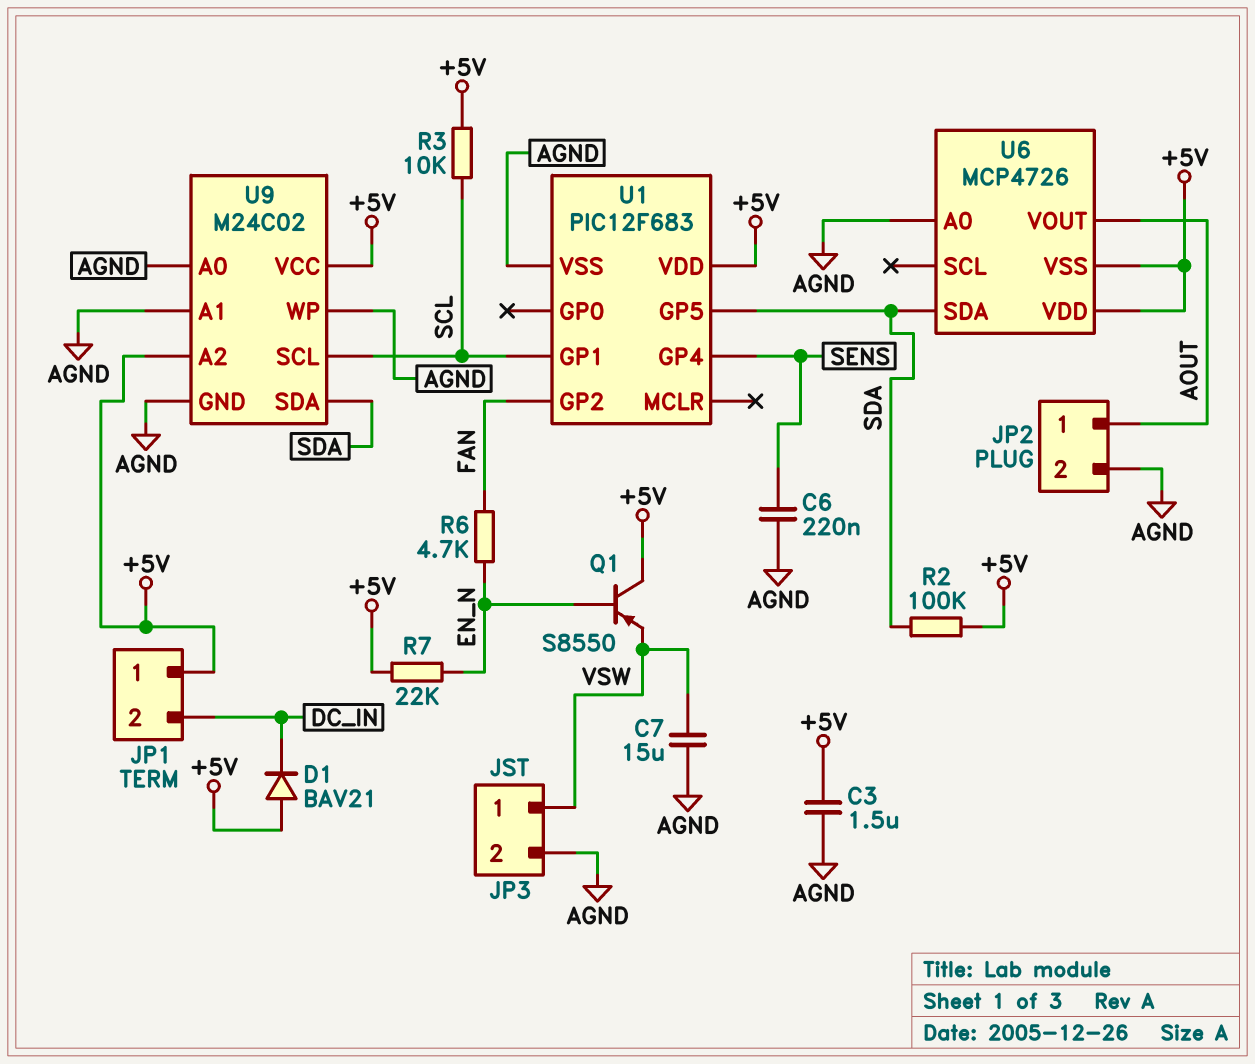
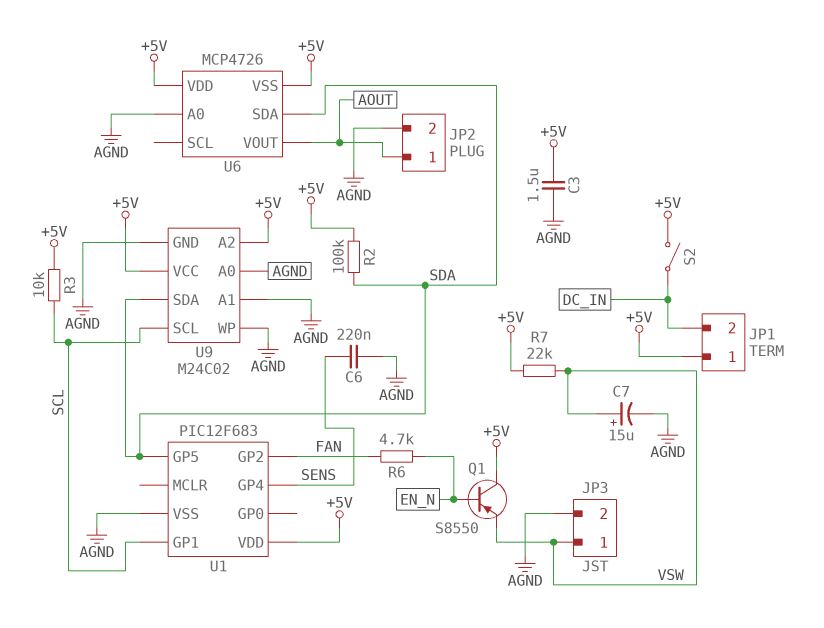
C7: 15uF (AGND, VSW) -> 15uF (plus VSW, minus AGND)
D1: diode BAV21 (A +5V, K DC_IN) -> none
R7: 22k (+5V, EN_N) -> 22k (+5V, VSW)
S2: none -> switch (+5V, DC_IN)

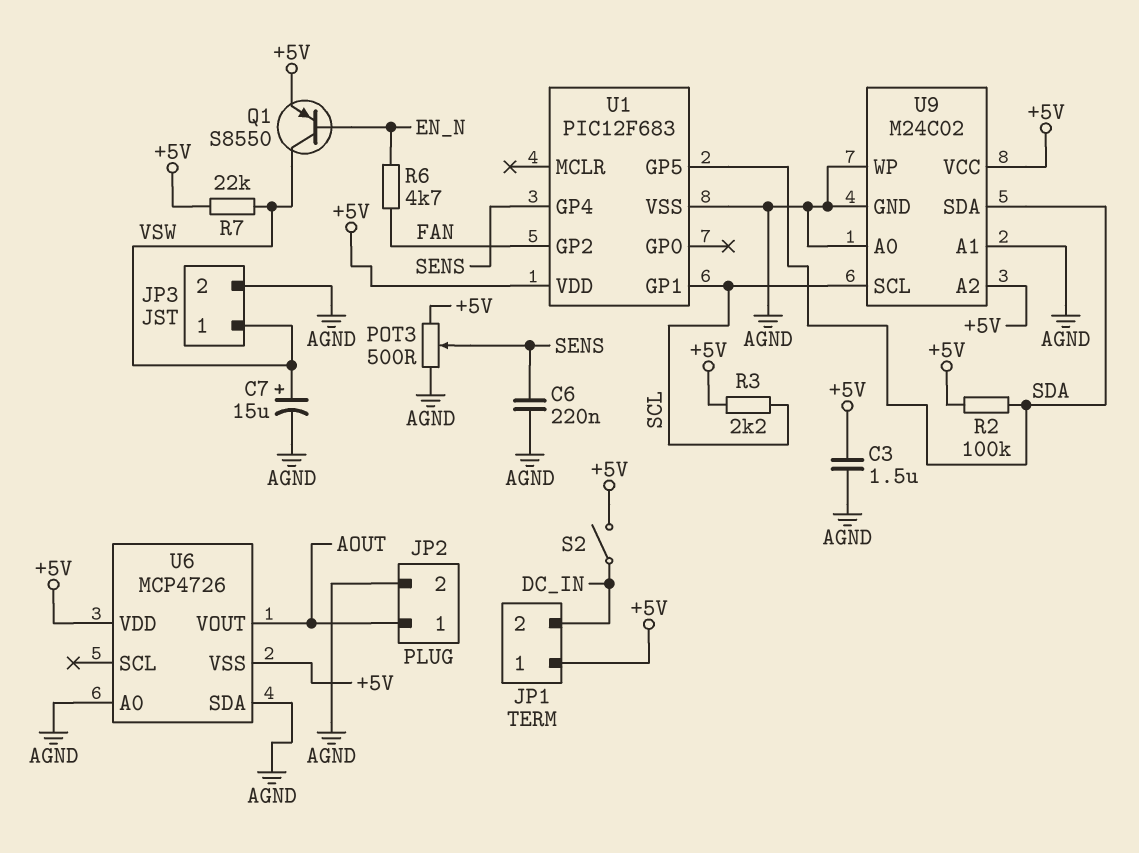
POT3: none -> 500 (+5V, AGND, wiper SENS)
Q1: PNP S8550 (B EN_N, C +5V, E VSW) -> PNP S8550 (B EN_N, C VSW, E +5V)
R3: 10k (+5V, SCL) -> 2.2k (+5V, SCL)
U6 pin SDA: SDA -> AGND

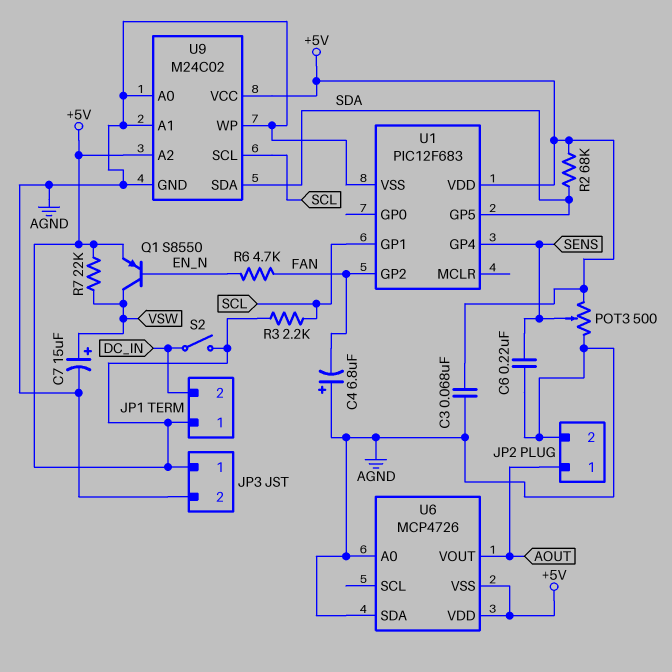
C3: 1.5uF (+5V, AGND) -> 68nF (+5V, AGND)
C4: none -> 6.8uF (plus AGND, minus FAN)
JP3 pin 1: VSW -> +5V
R2: 100k (+5V, SDA) -> 68k (+5V, SDA)

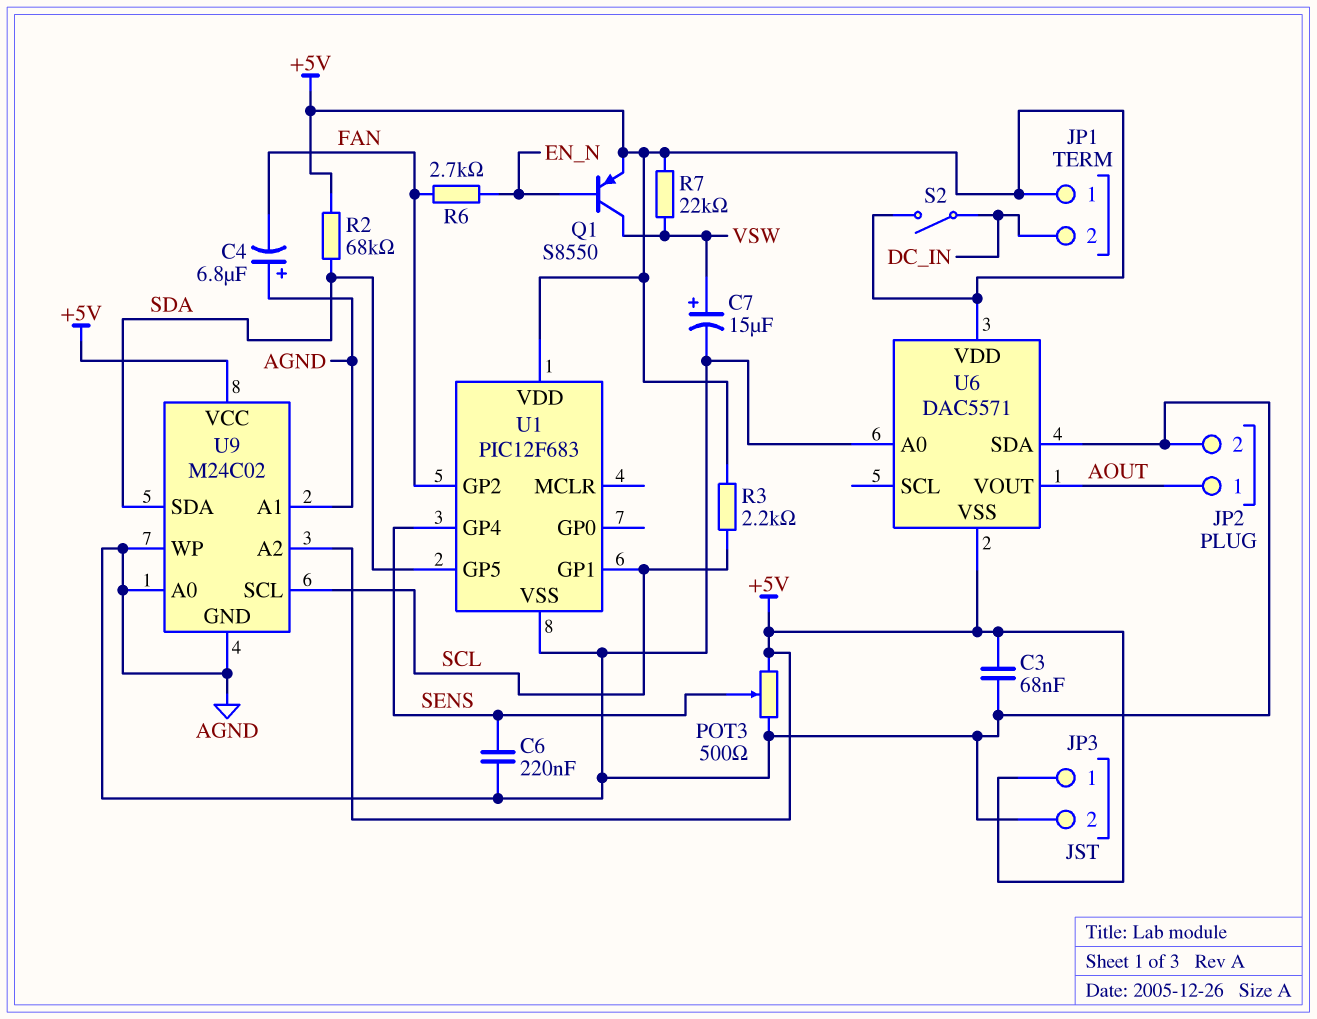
R6: 4.7k (EN_N, FAN) -> 2.7k (EN_N, FAN)
U6: MCP4726 -> DAC5571

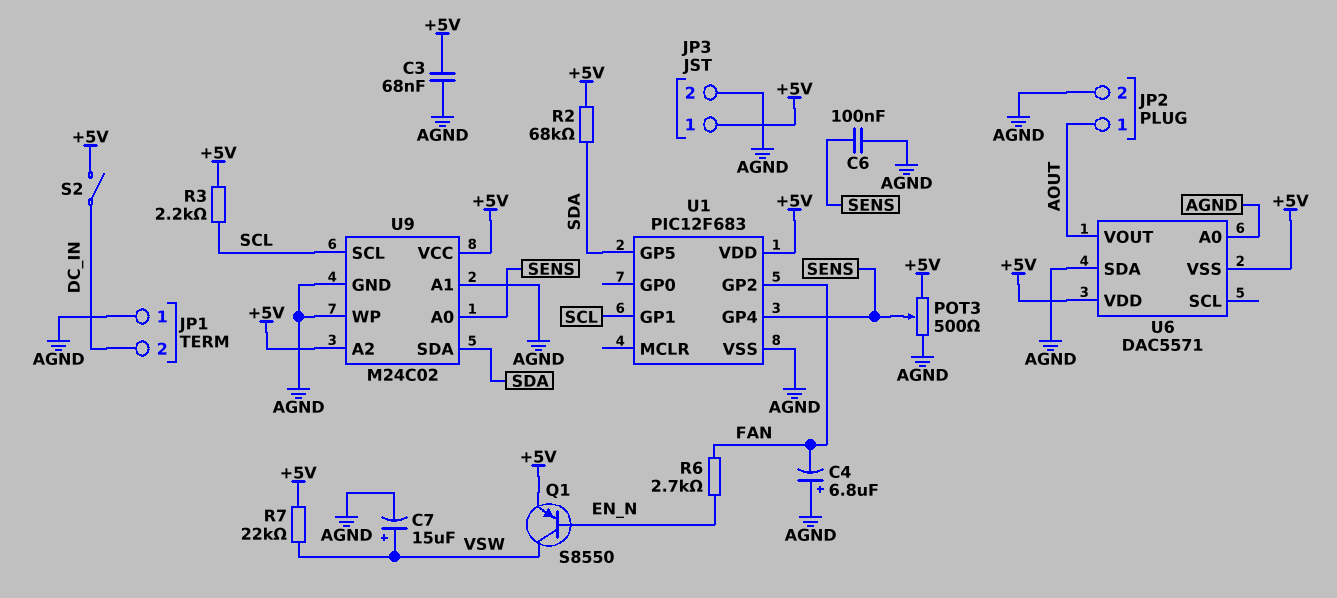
C6: 220nF (AGND, SENS) -> 100nF (AGND, SENS)
JP1 pin 1: +5V -> AGND
U9 pin A0: AGND -> SENS

